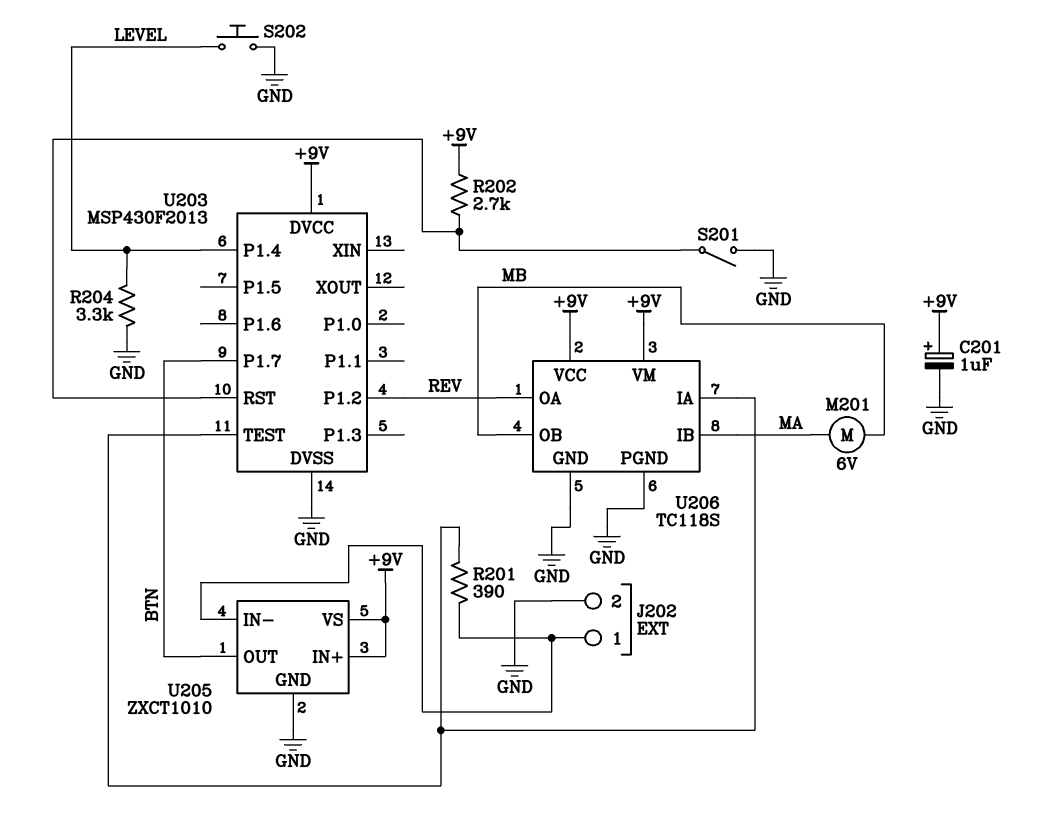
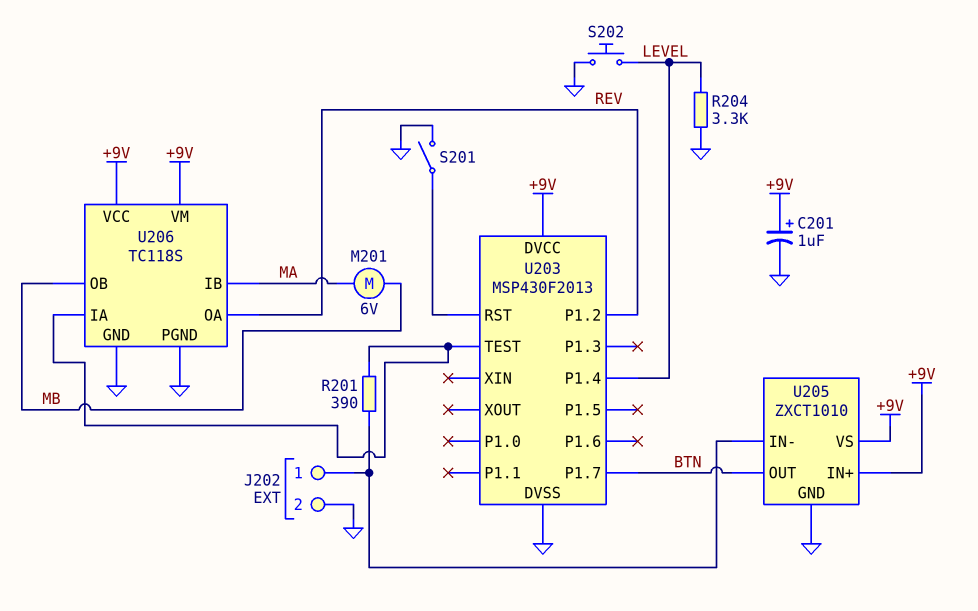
R202: 2.7k (+9V, U203/RST) -> none

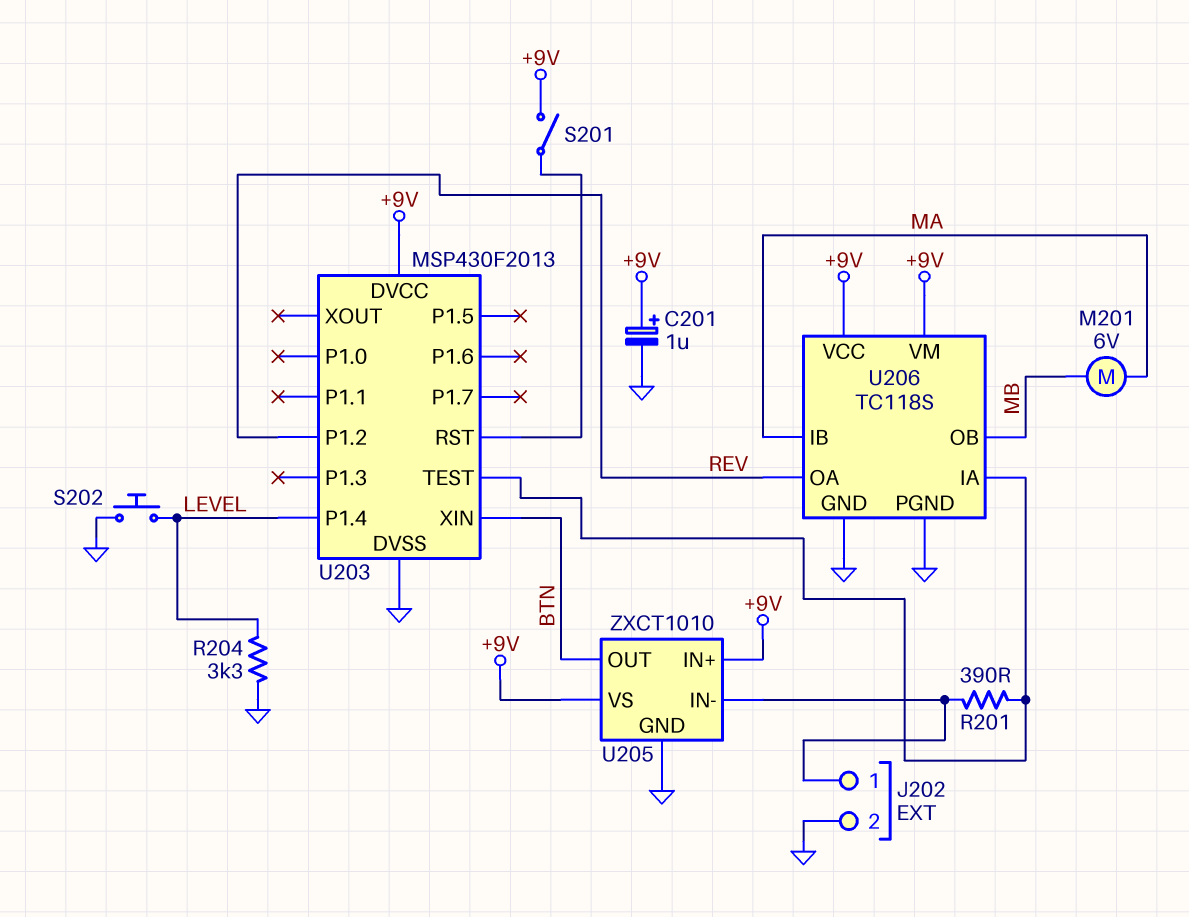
S201: switch (GND, U203/RST) -> switch (+9V, U203/RST)
U203 pin P1.7: BTN -> none
U203 pin XIN: none -> BTN

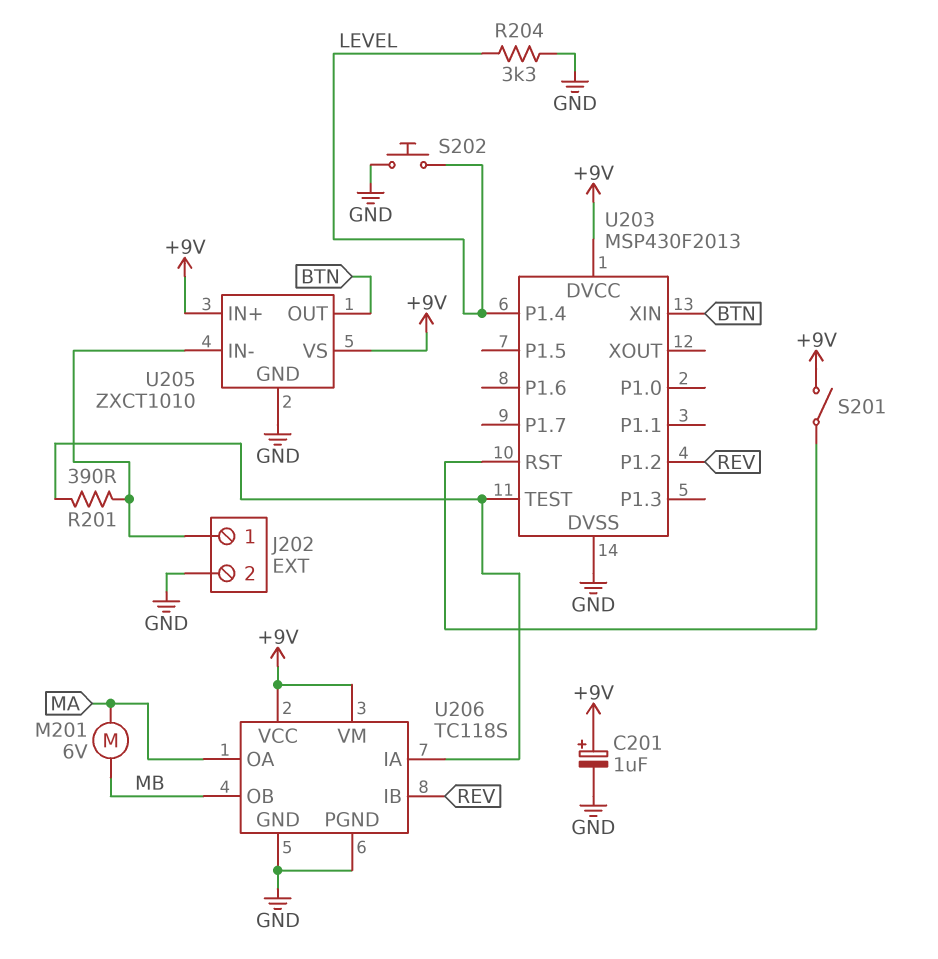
U206 pin IB: MA -> REV
U206 pin OA: REV -> MA

